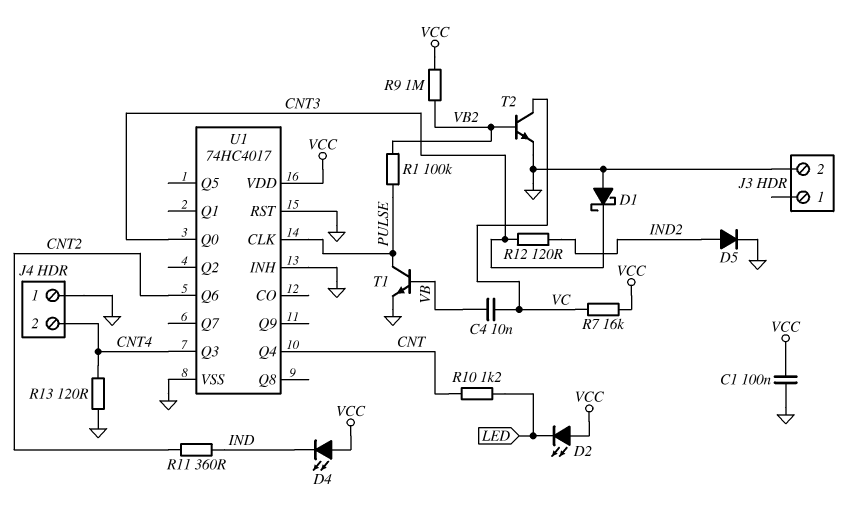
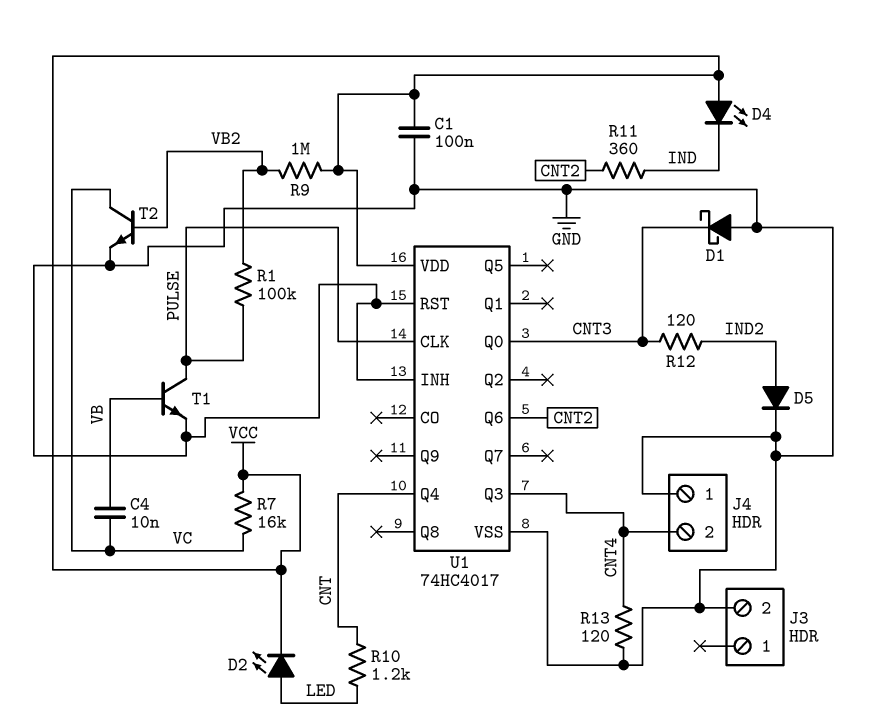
D2: LED (A VCC, K LED) -> LED (A LED, K VCC)

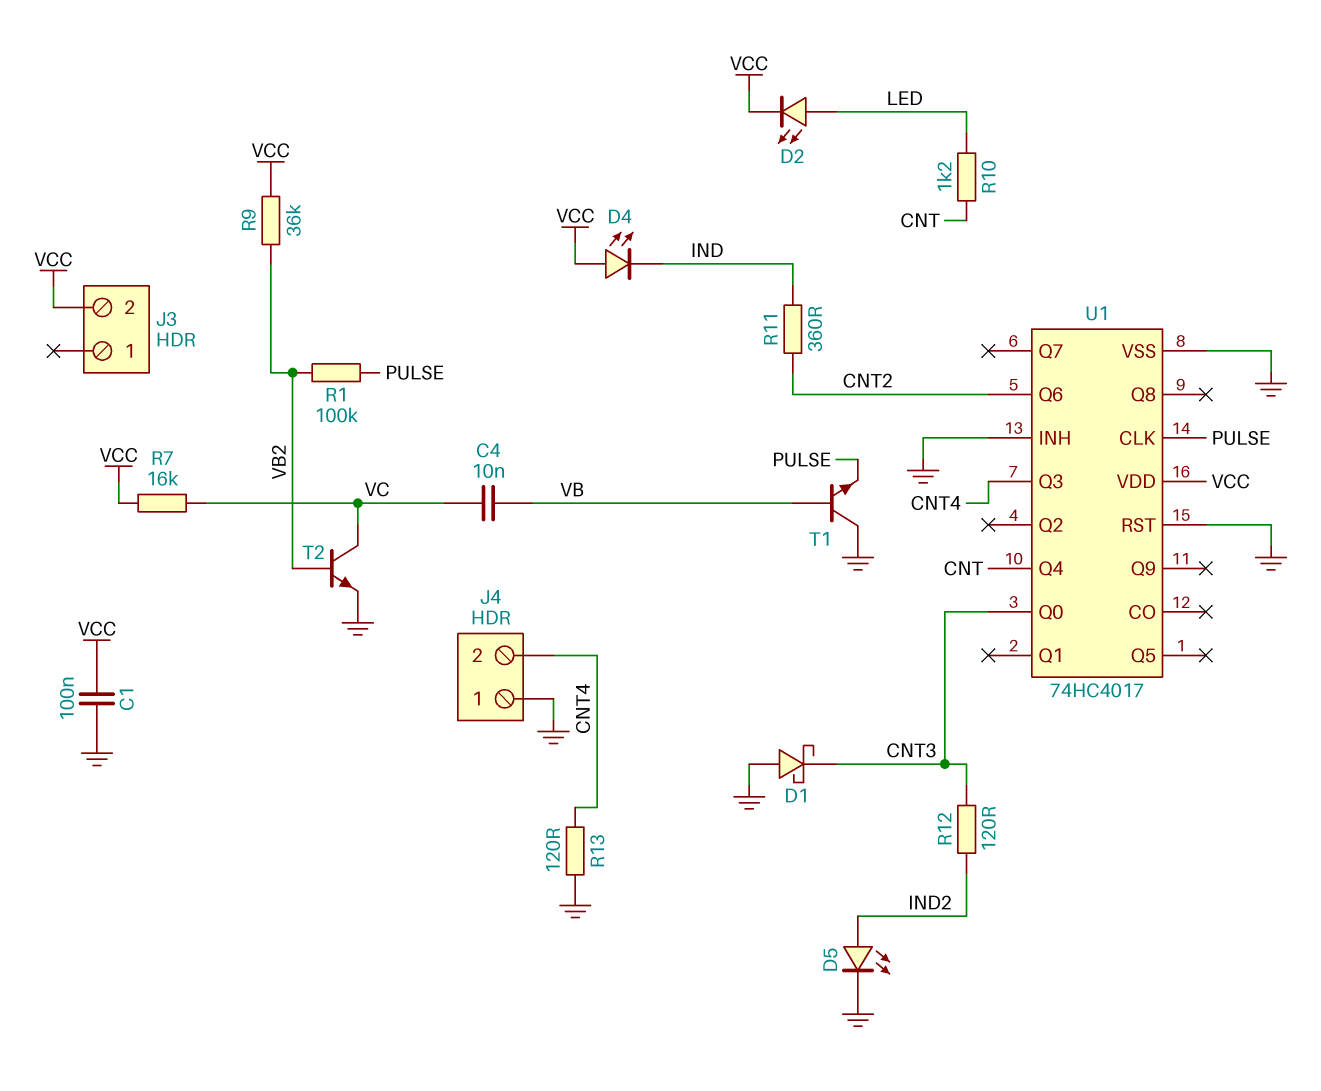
D5: diode (A IND2, K GND) -> LED (A IND2, K GND)
J3 pin 2: GND -> VCC
R9: 1M (VB2, VCC) -> 36k (VB2, VCC)
T1: NPN (B VB, C PULSE, E GND) -> NPN (B VB, C GND, E PULSE)

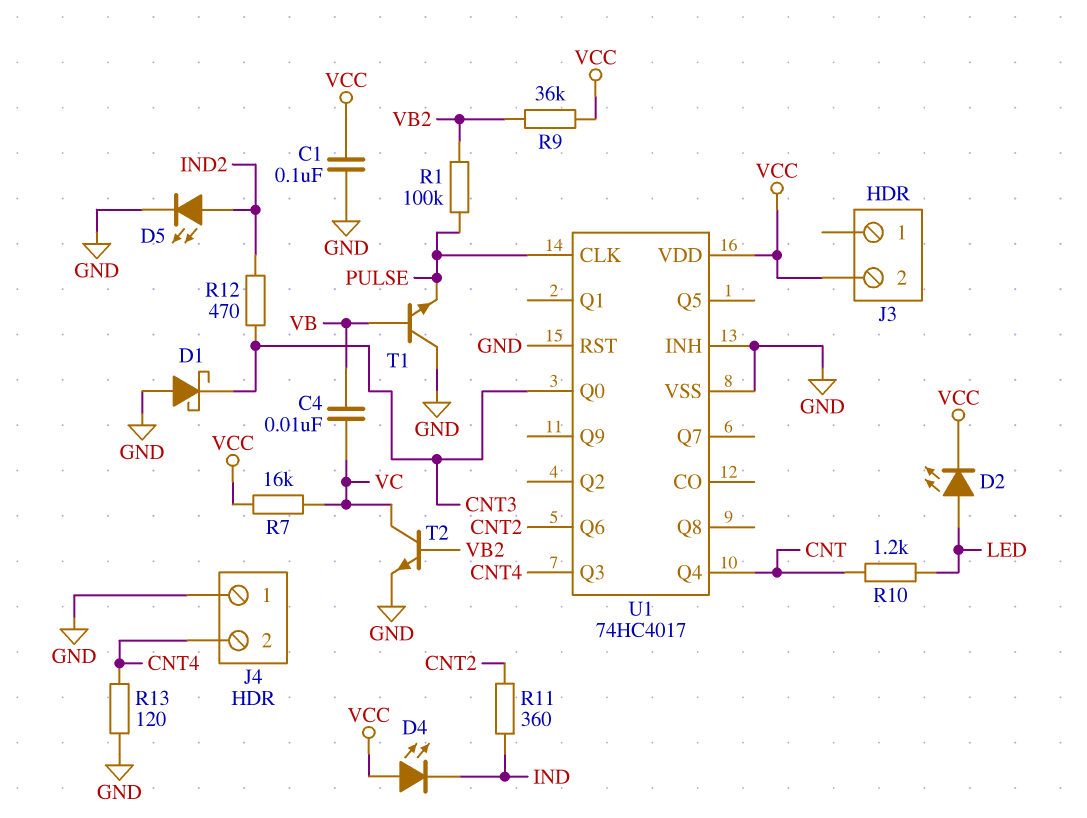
R12: 120 (CNT3, IND2) -> 470 (CNT3, IND2)

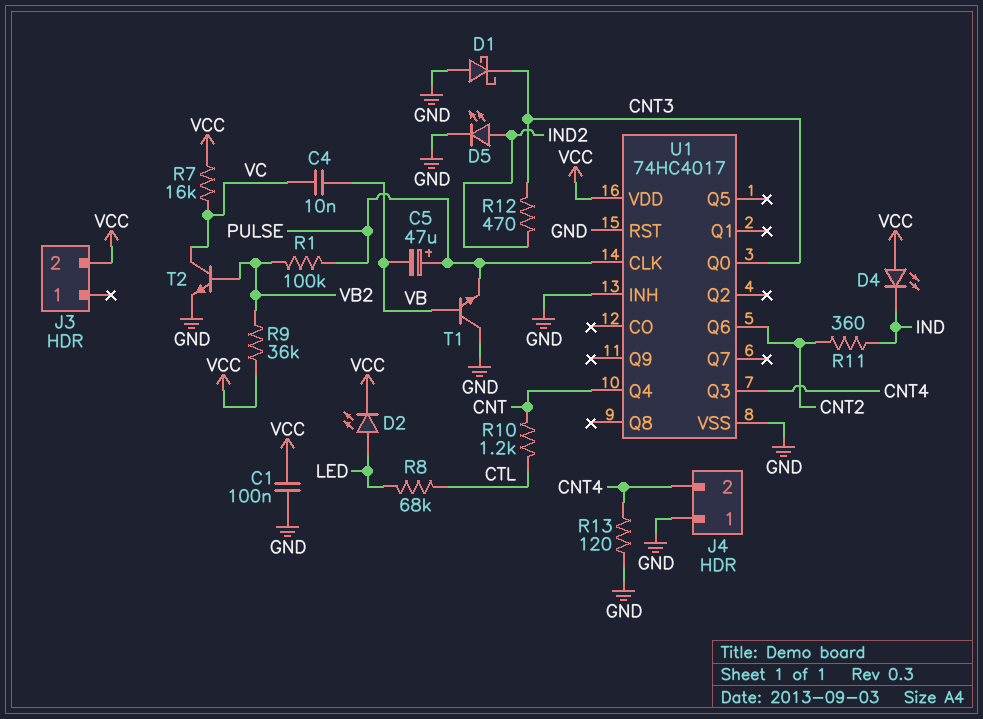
C5: none -> 47uF (plus PULSE, minus VB)
R8: none -> 68k (CTL, LED)
R10: 1.2k (CNT, LED) -> 1.2k (CNT, CTL)

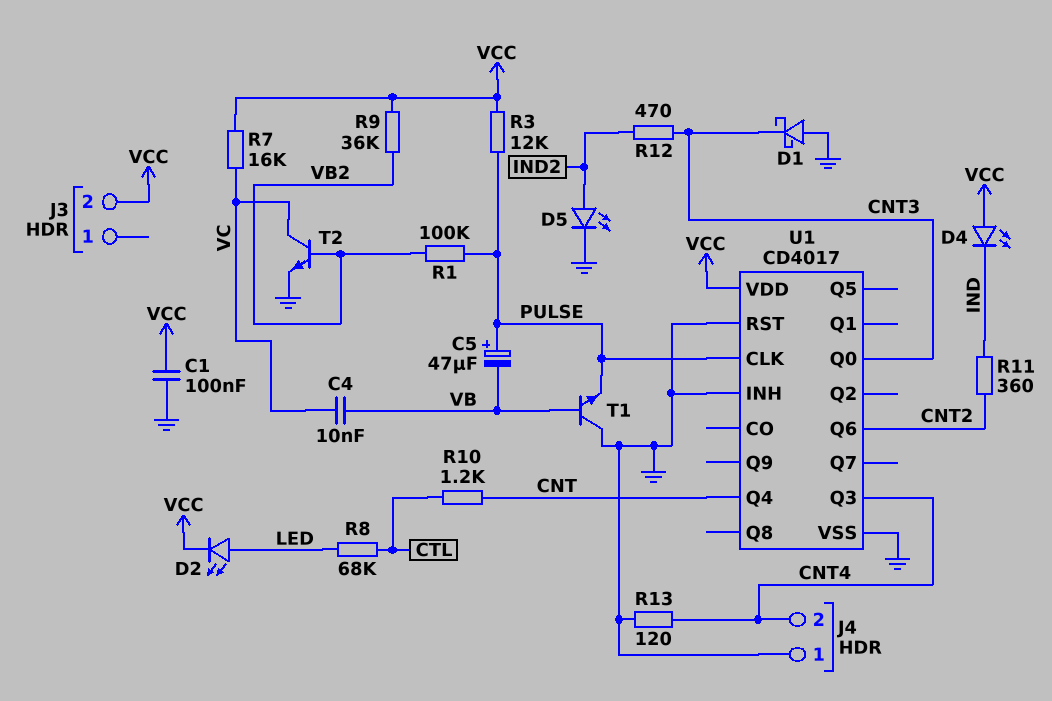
R3: none -> 12k (PULSE, VCC)
U1: 74HC4017 -> CD4017

